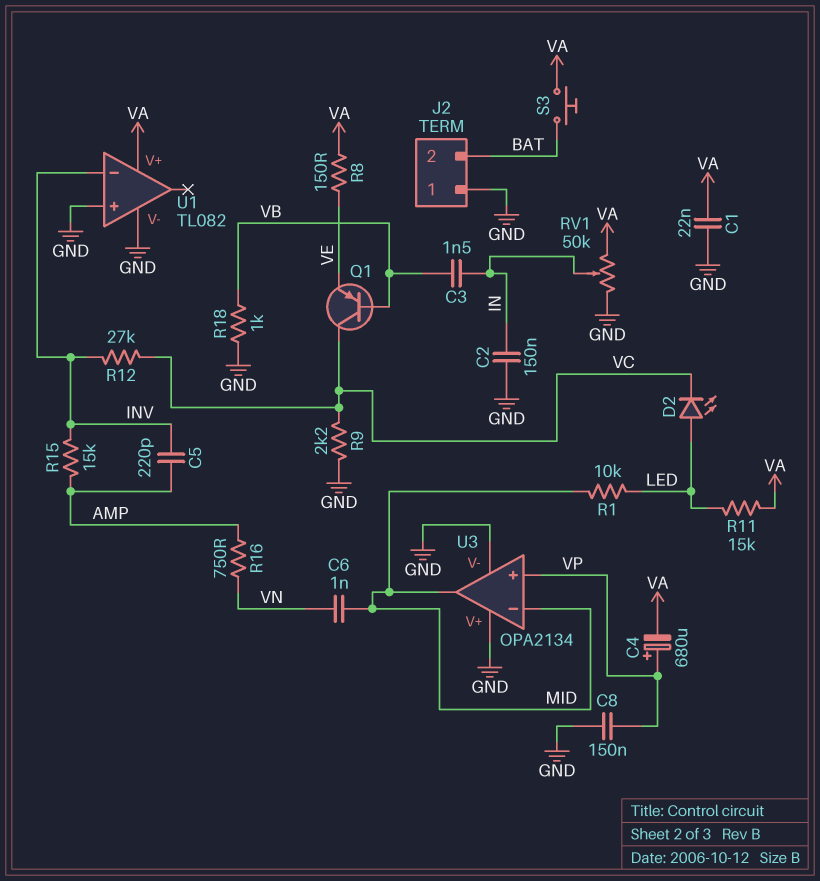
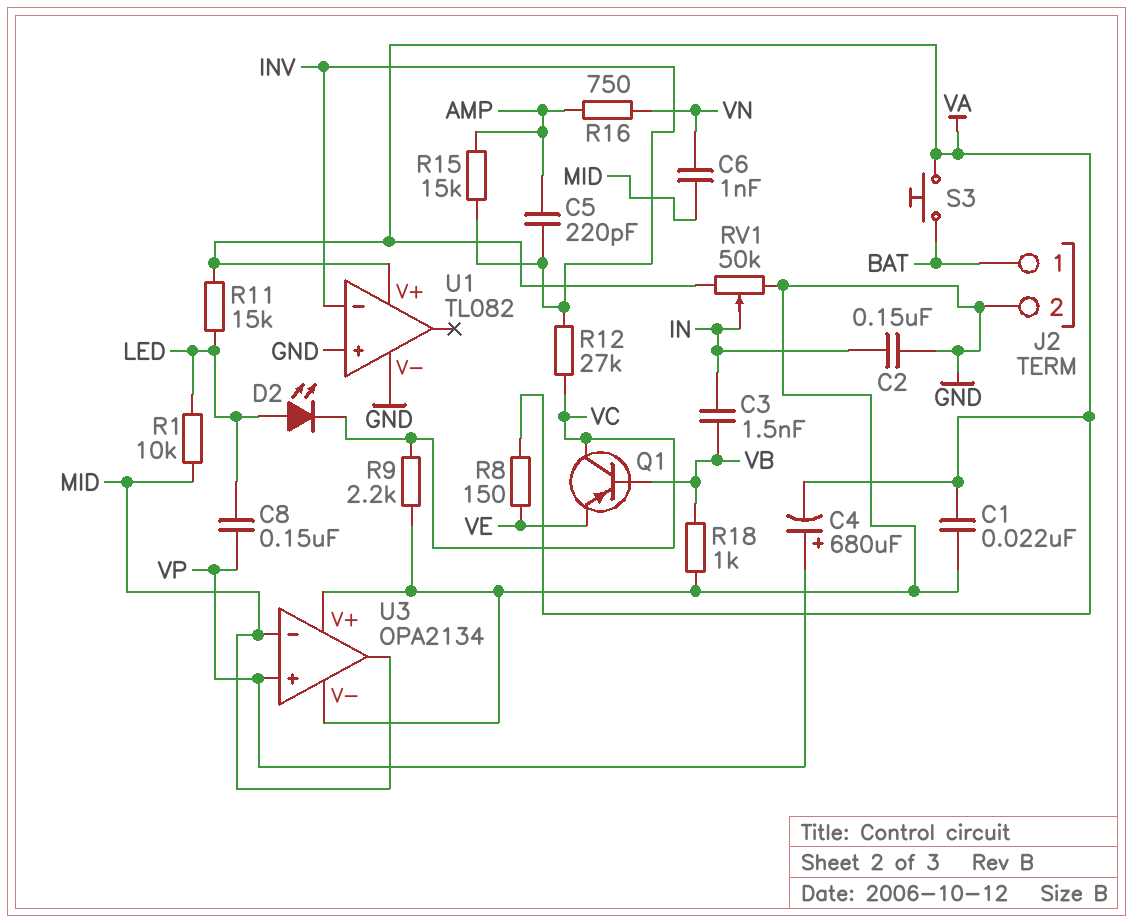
C8: 150nF (GND, VP) -> 150nF (LED, VP)
J2 pin 1: GND -> BAT
J2 pin 2: BAT -> GND

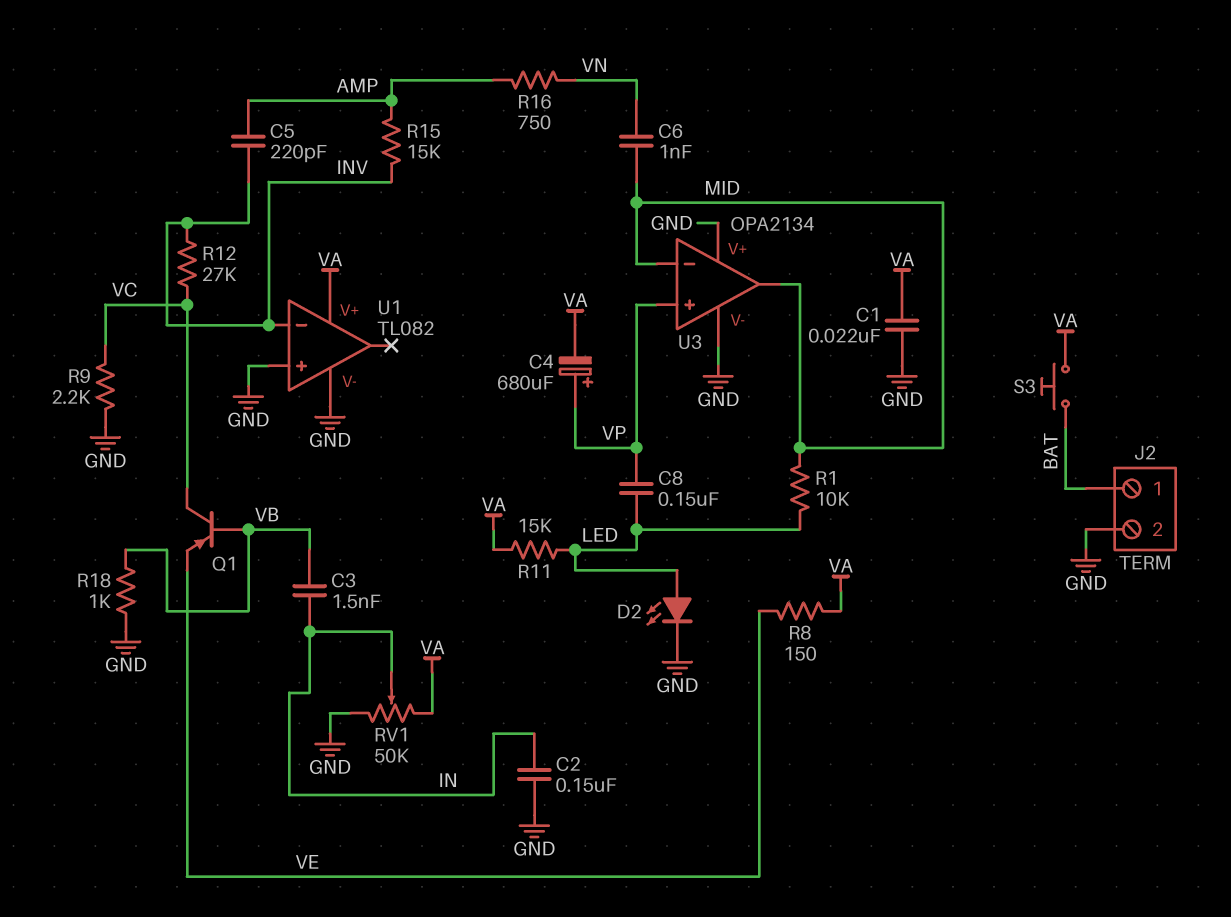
D2: LED (A LED, K VC) -> LED (A LED, K GND)

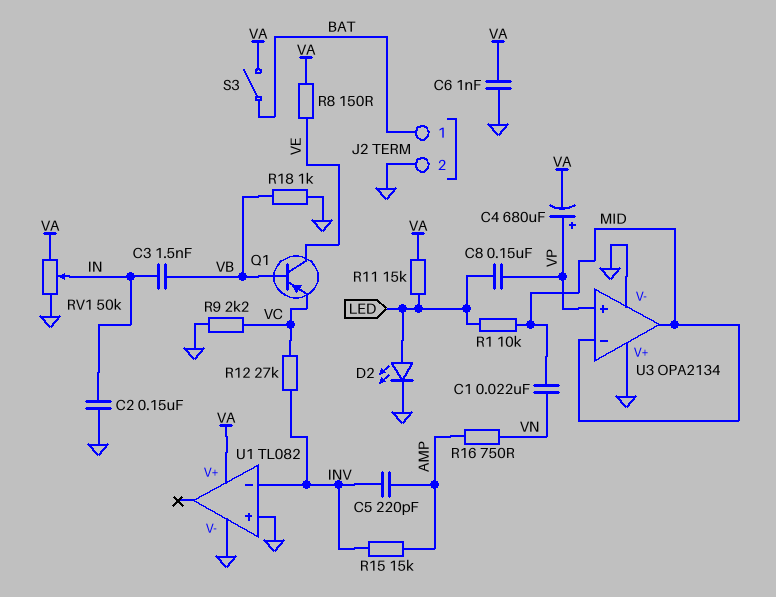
C1: 22nF (GND, VA) -> 22nF (MID, VN)
C6: 1nF (MID, VN) -> 1nF (GND, VA)
Q1: PNP (B VB, C VC, E VE) -> PNP (B VB, C VE, E VC)
S3: button (BAT, VA) -> switch (BAT, VA)

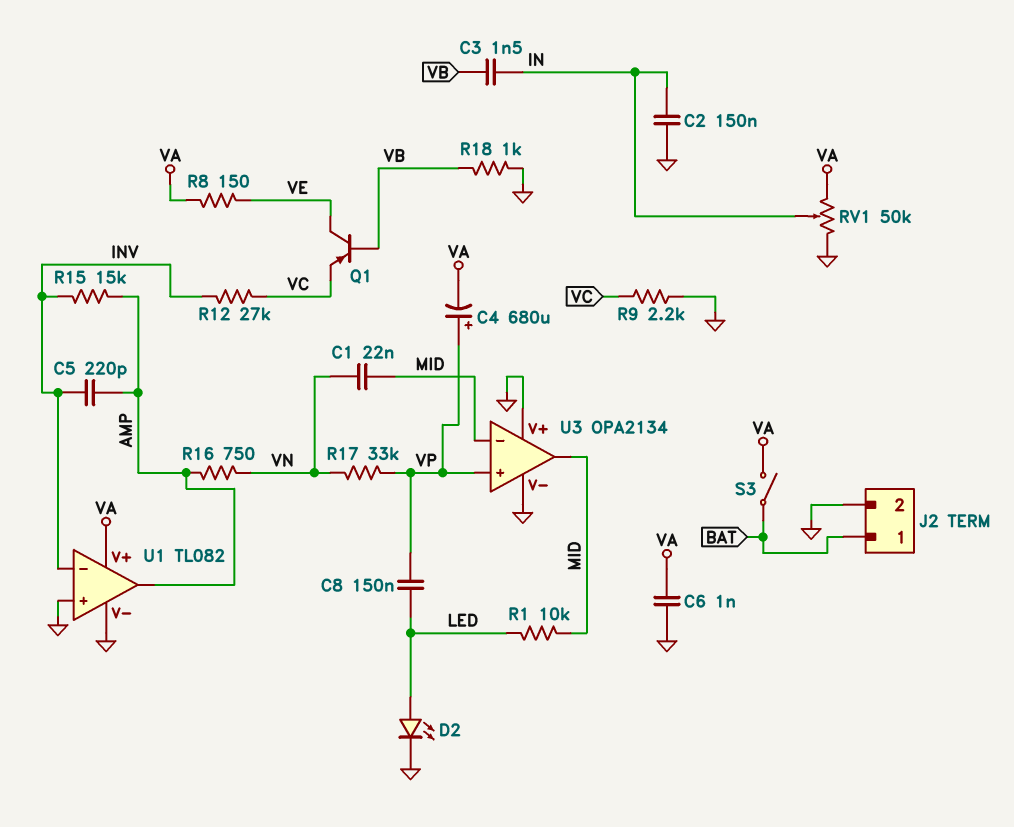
R11: 15k (LED, VA) -> none
R17: none -> 33k (VN, VP)
U1 pin out: none -> AMP

